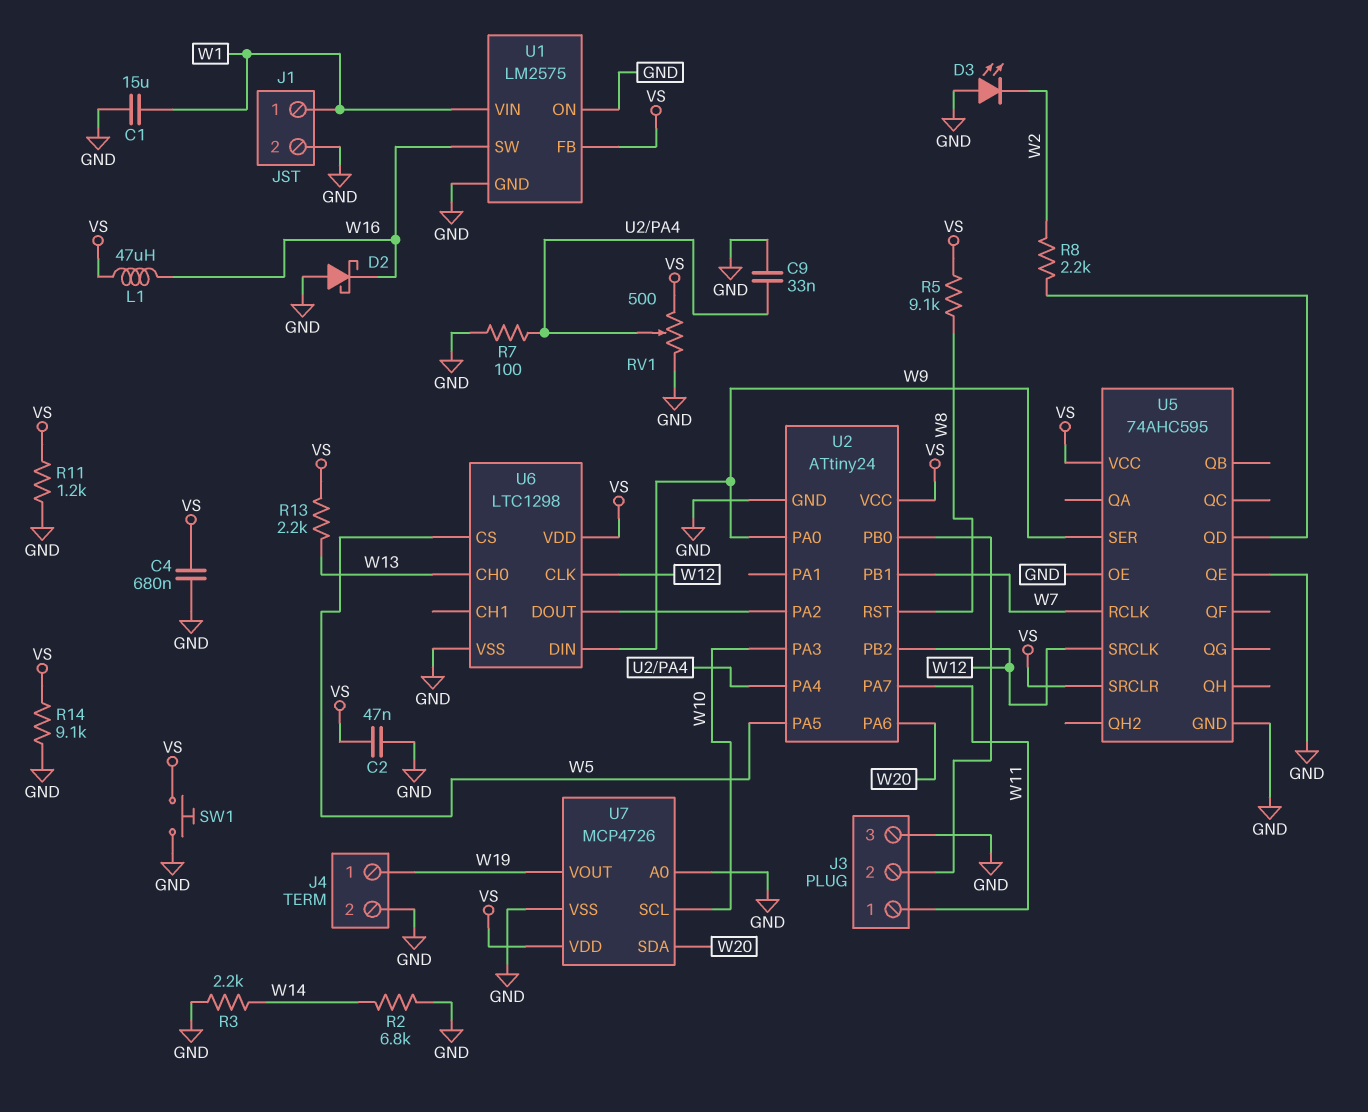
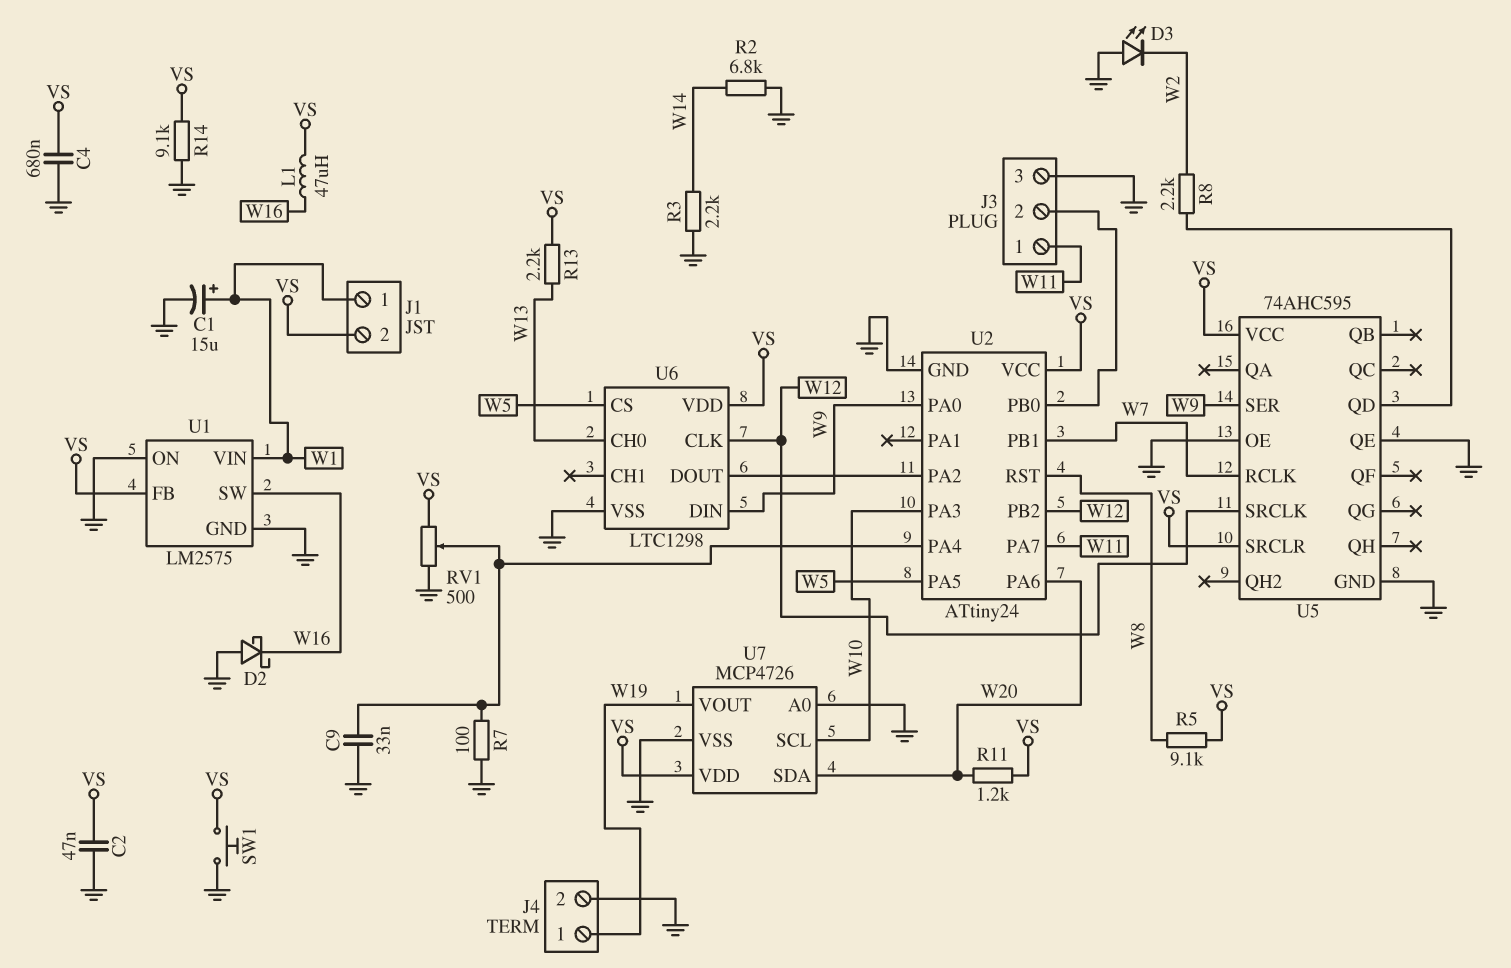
C1: 15uF (GND, W1) -> 15uF (plus W1, minus GND)
J1 pin 2: GND -> VS
R11: 1.2k (GND, VS) -> 1.2k (VS, W20)

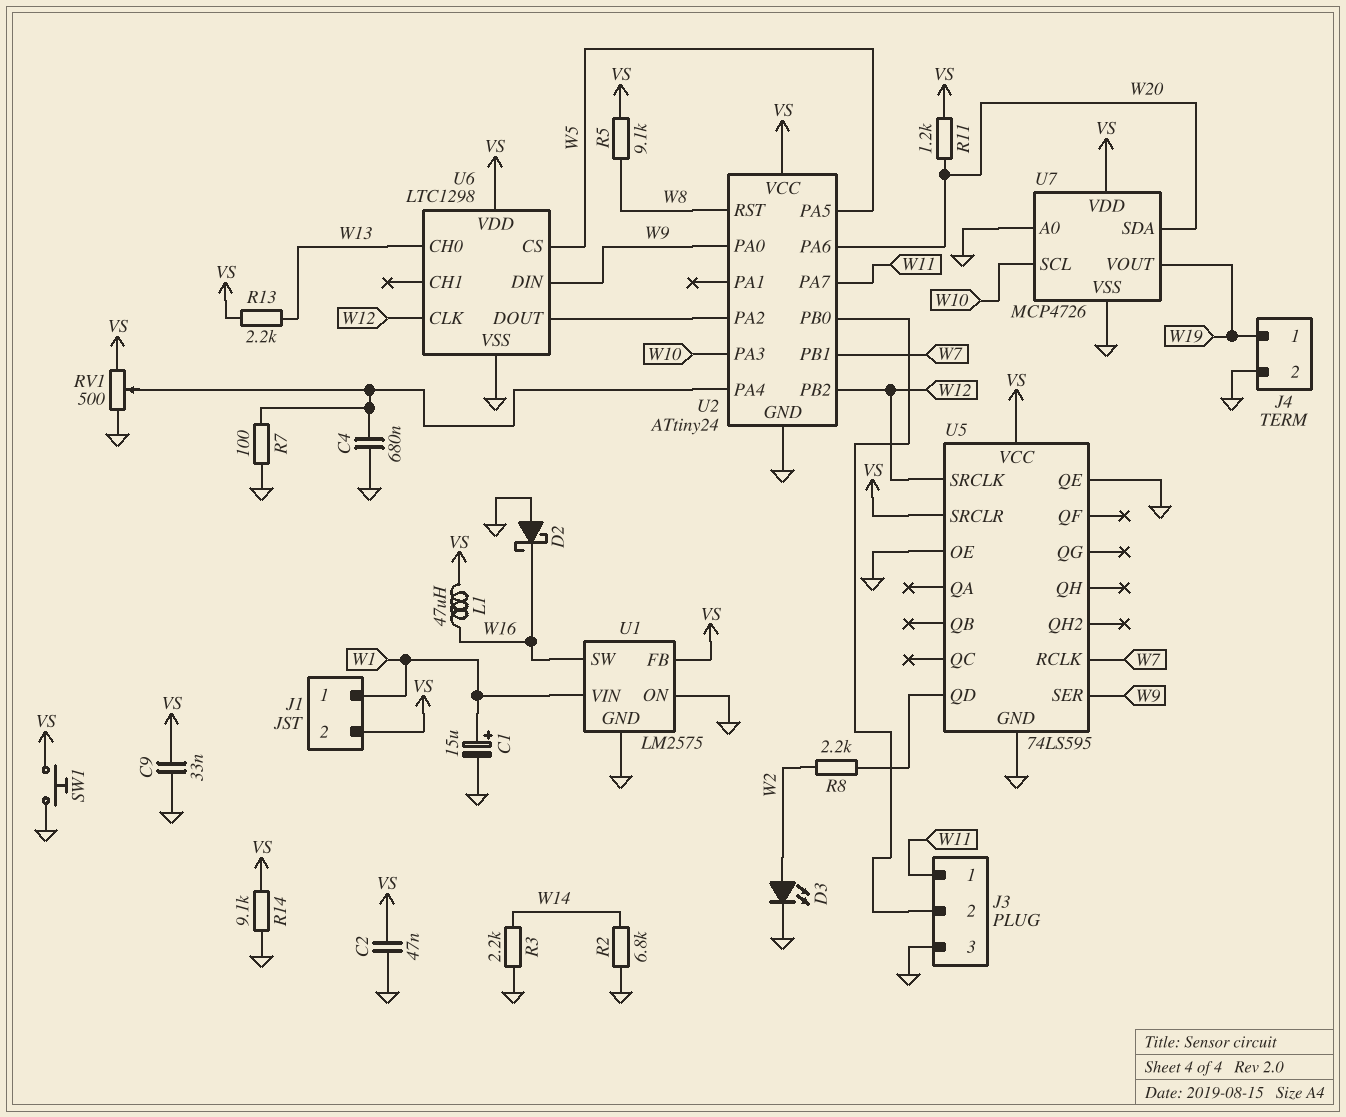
C4: 680nF (GND, VS) -> 680nF (GND, U2/PA4)
C9: 33nF (GND, U2/PA4) -> 33nF (GND, VS)
D3: LED (A GND, K W2) -> LED (A W2, K GND)
U5: 74AHC595 -> 74LS595

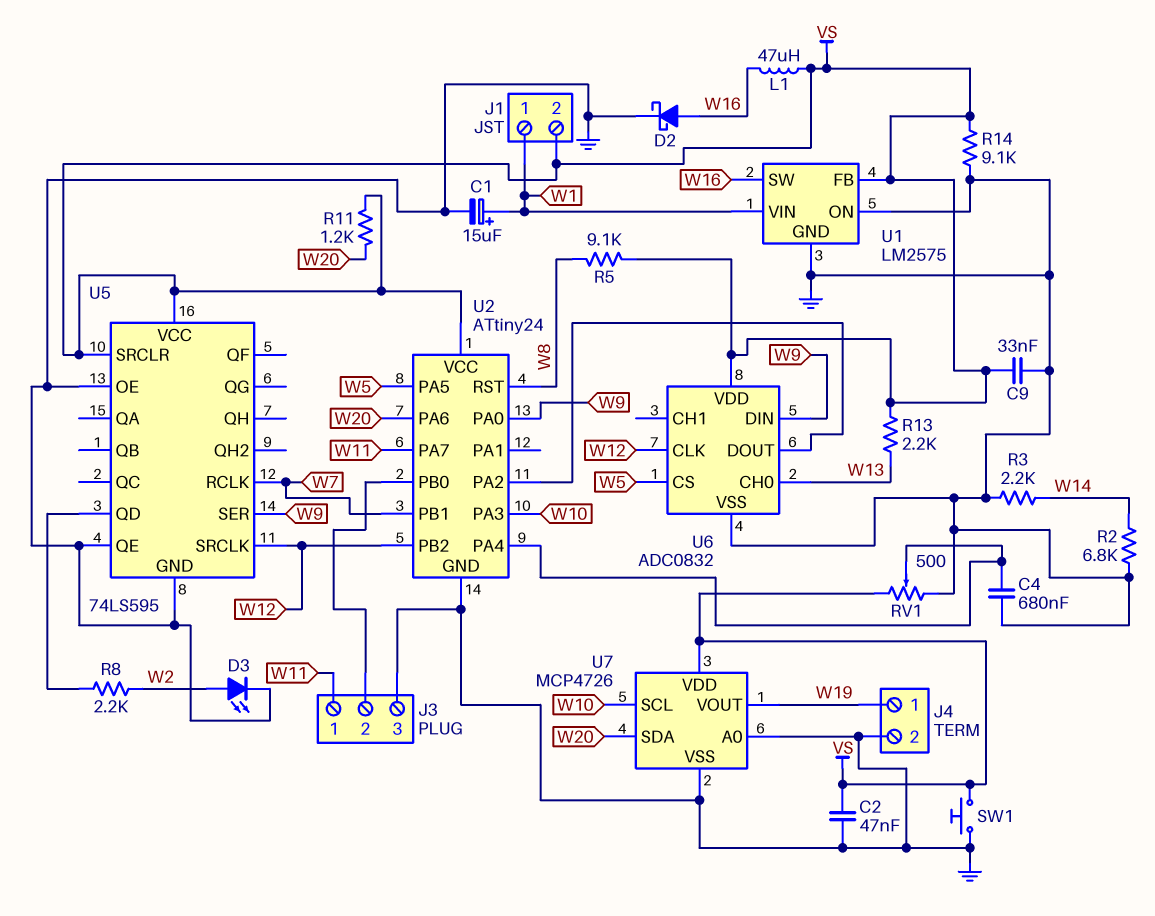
D2: schottky (A GND, K W16) -> schottky (A W16, K GND)
R7: 100 (GND, U2/PA4) -> none
U6: LTC1298 -> ADC0832

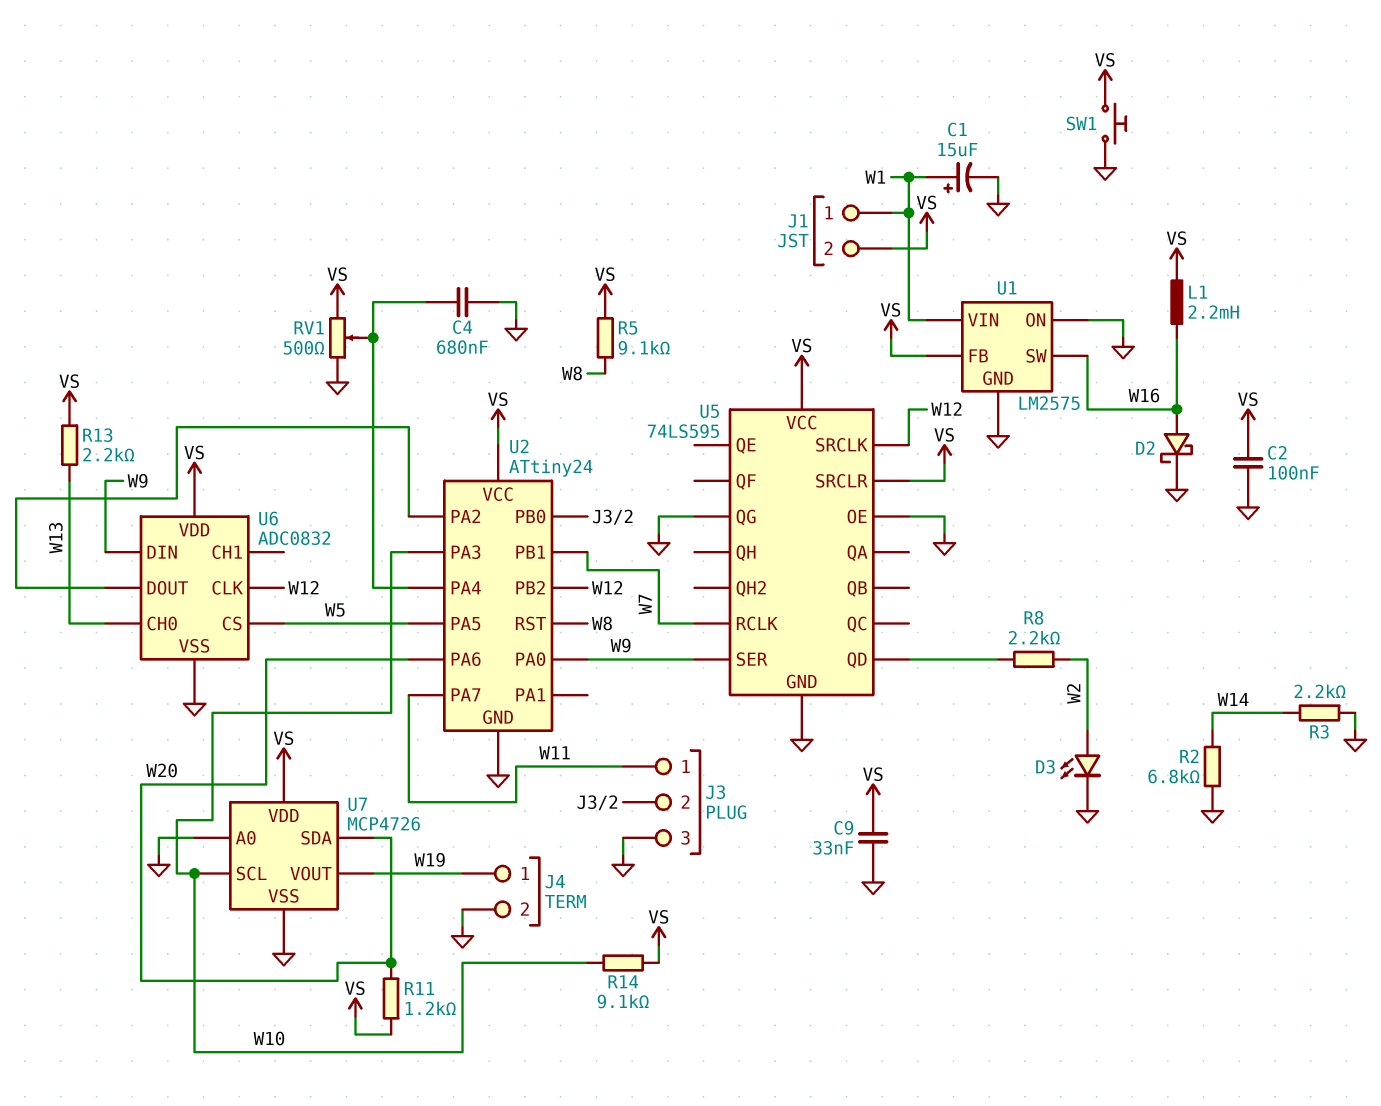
C2: 47nF (GND, VS) -> 100nF (GND, VS)
L1: 47uH (VS, W16) -> 2.2mH (VS, W16)
R14: 9.1k (GND, VS) -> 9.1k (VS, W10)
U5 pin QE: GND -> none
U5 pin QG: none -> GND

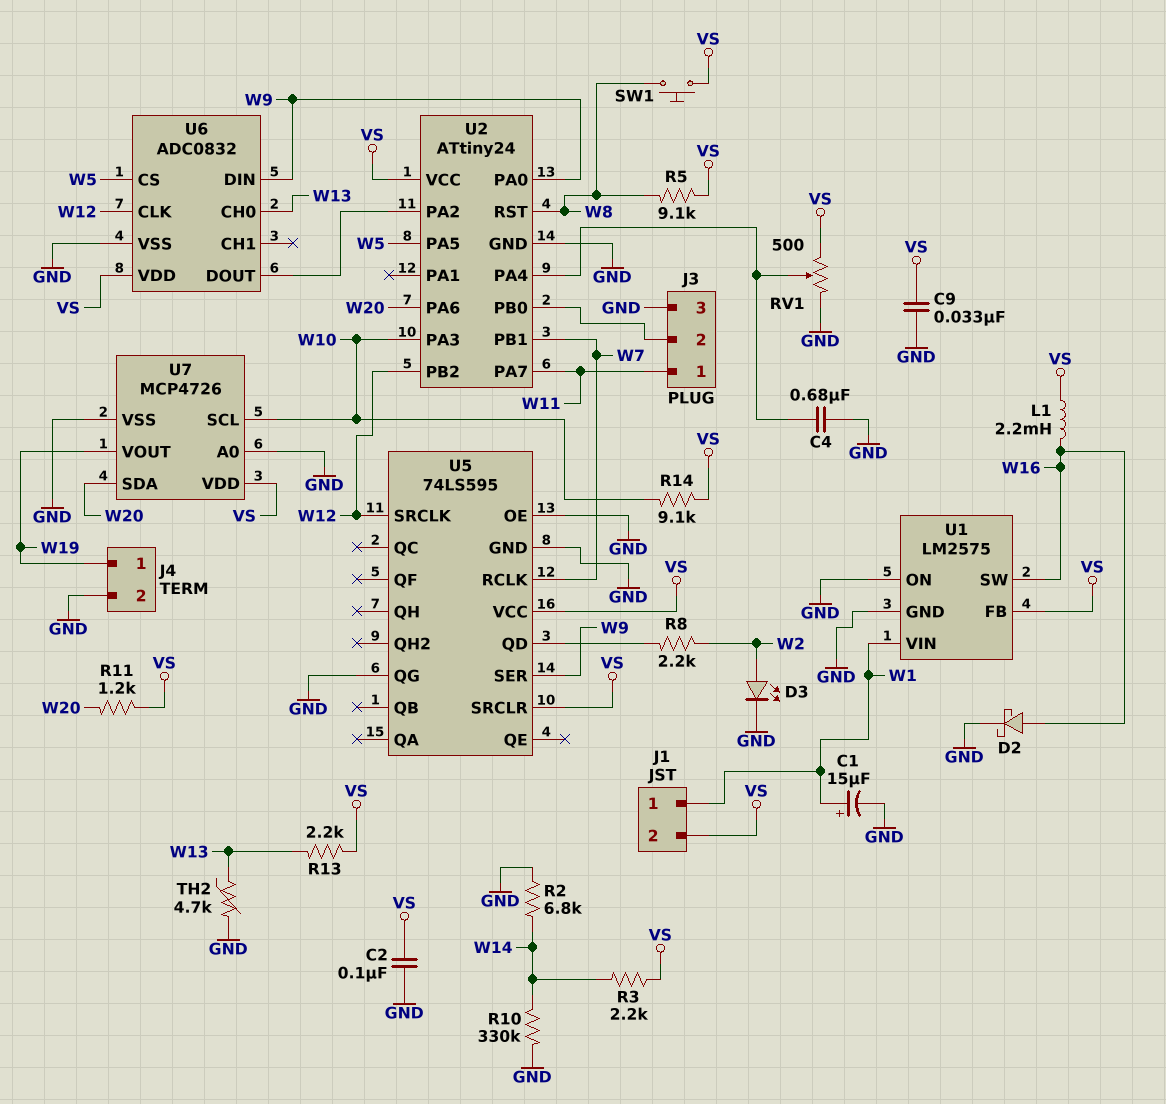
R3: 2.2k (GND, W14) -> 2.2k (VS, W14)
R10: none -> 330k (GND, W14)
SW1: button (GND, VS) -> button (VS, W8)
TH2: none -> 4.7k (GND, W13)

